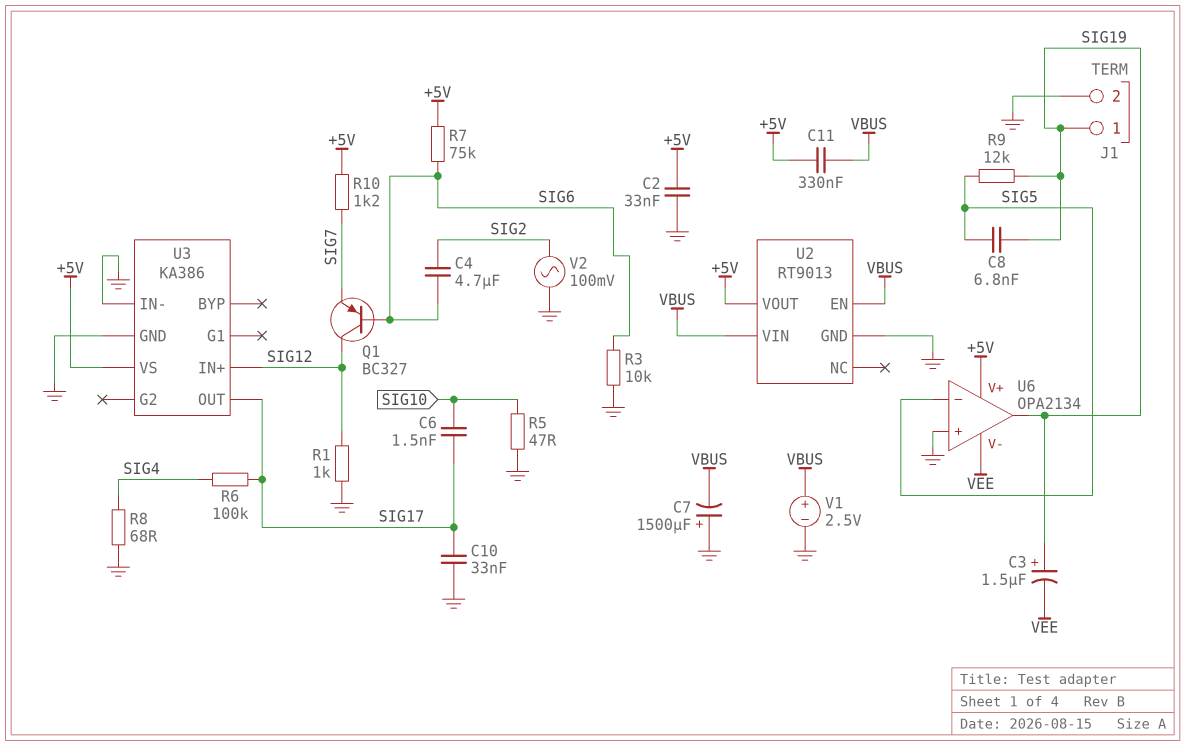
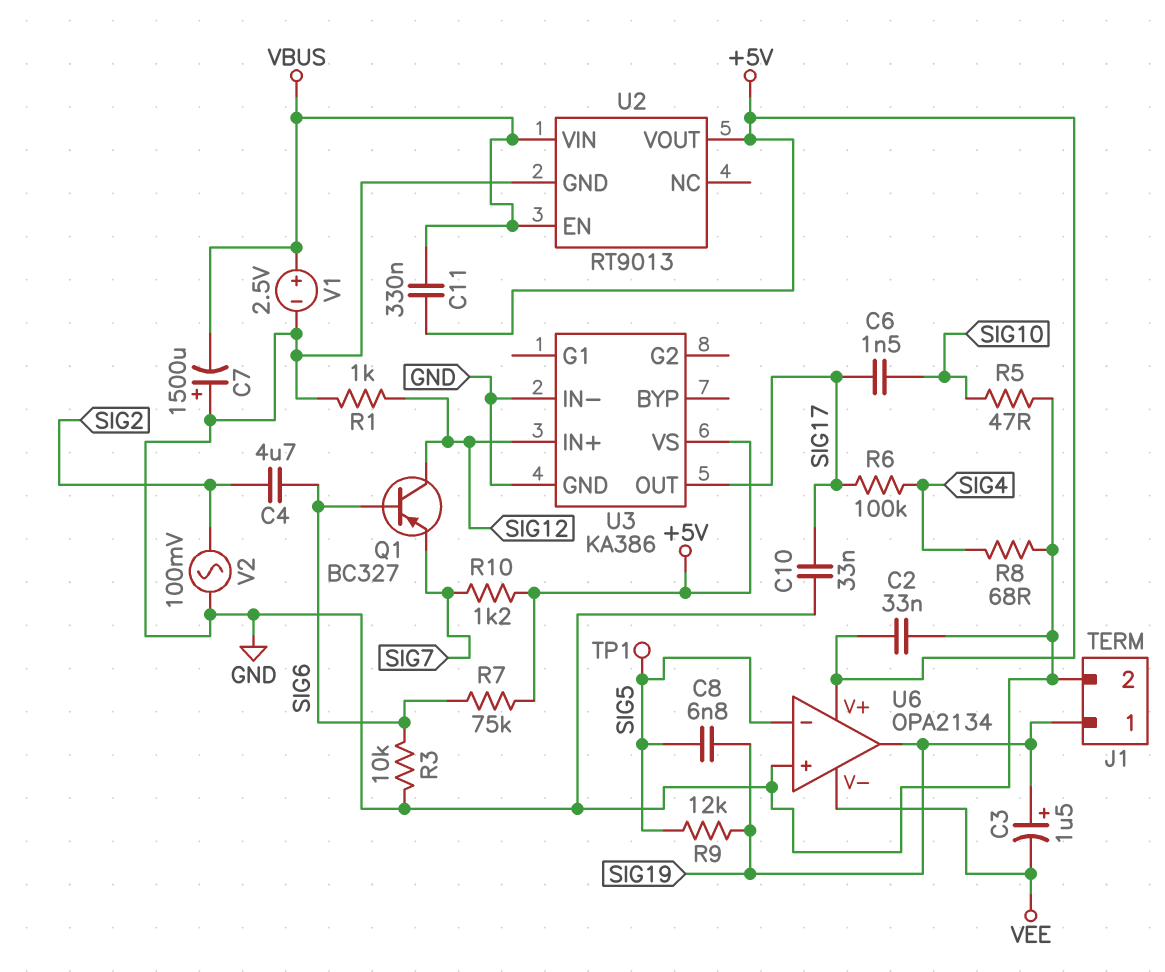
TP1: none -> test point (SIG5)

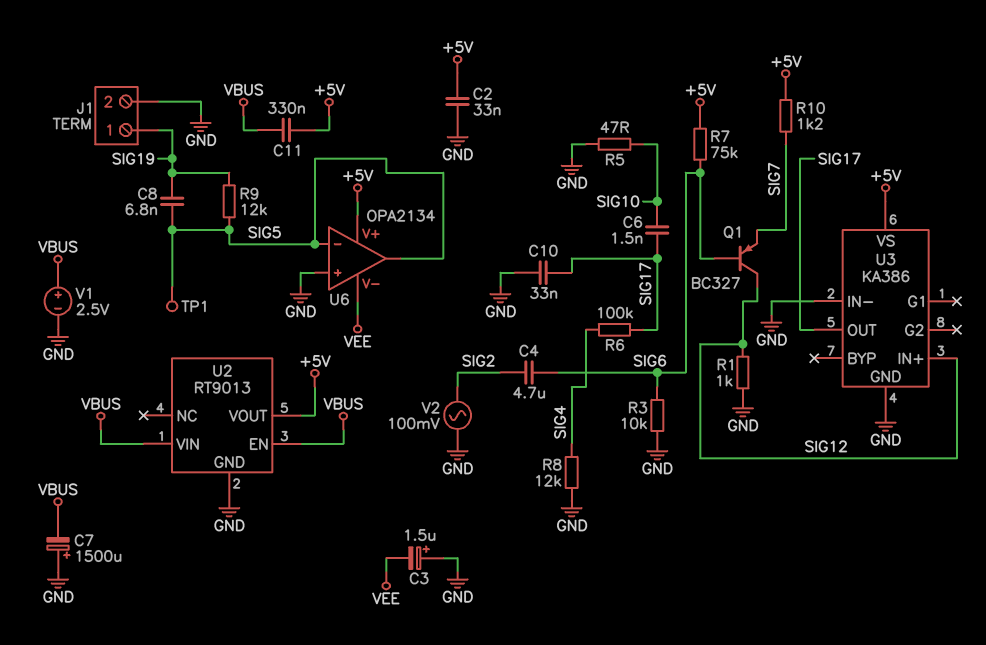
C3: 1.5uF (plus SIG19, minus VEE) -> 1.5uF (plus GND, minus VEE)
R8: 68 (GND, SIG4) -> 12k (GND, SIG4)
U6 pin out: SIG19 -> SIG5

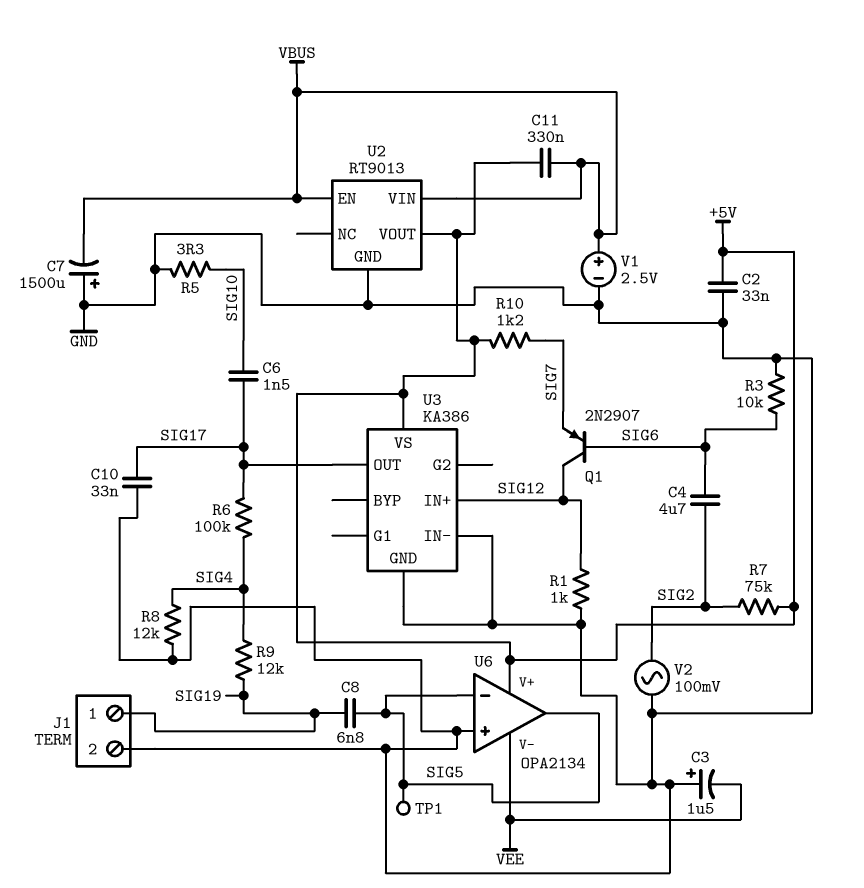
Q1: PNP BC327 (B SIG6, C SIG12, E SIG7) -> PNP 2N2907 (B SIG6, C SIG12, E SIG7)
R5: 47 (GND, SIG10) -> 3.3 (GND, SIG10)
R7: 75k (+5V, SIG6) -> 75k (+5V, SIG2)
R9: 12k (SIG5, SIG19) -> 12k (SIG4, SIG19)

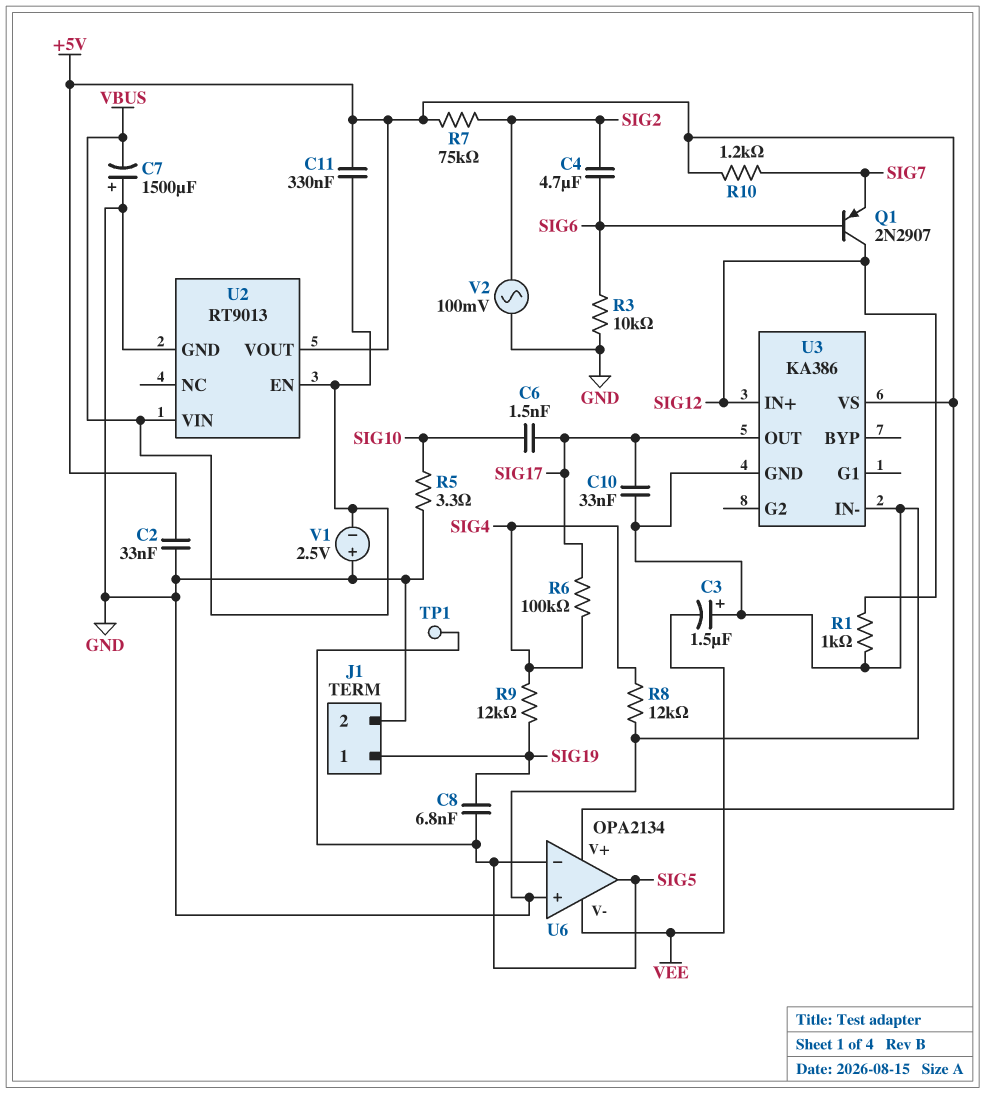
V1: 2.5V (plus VBUS, minus GND) -> 2.5V (plus GND, minus VBUS)

